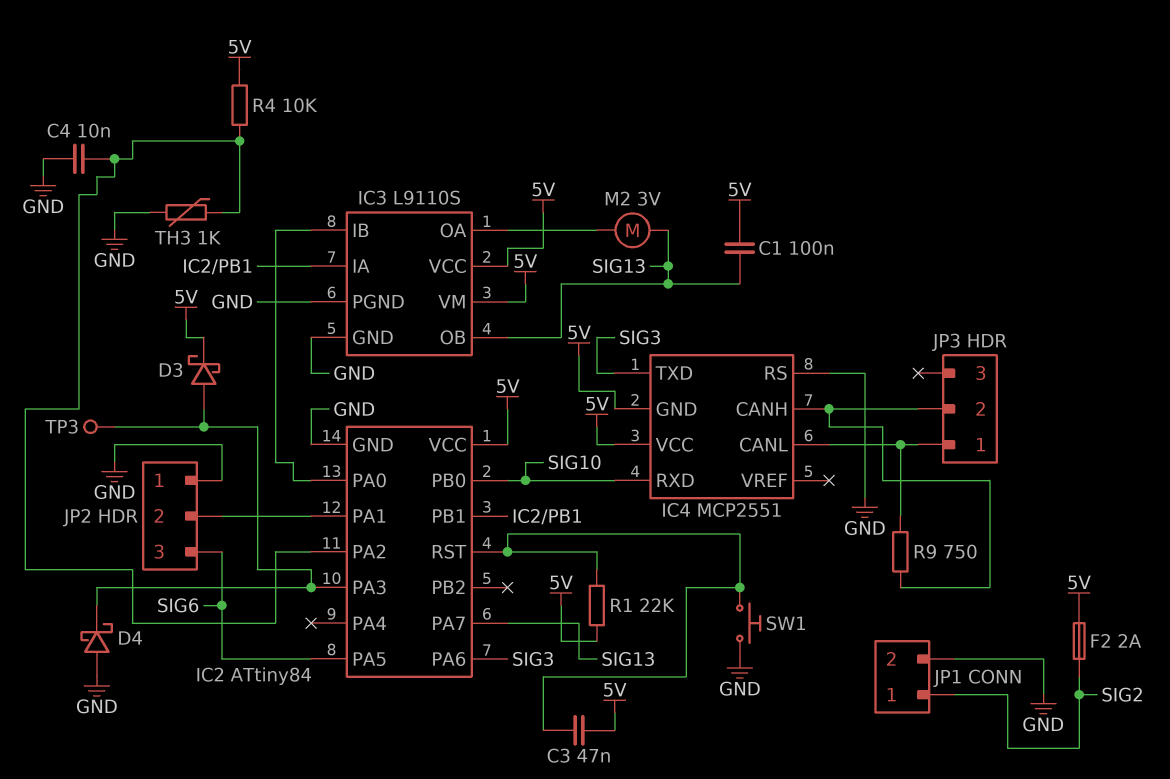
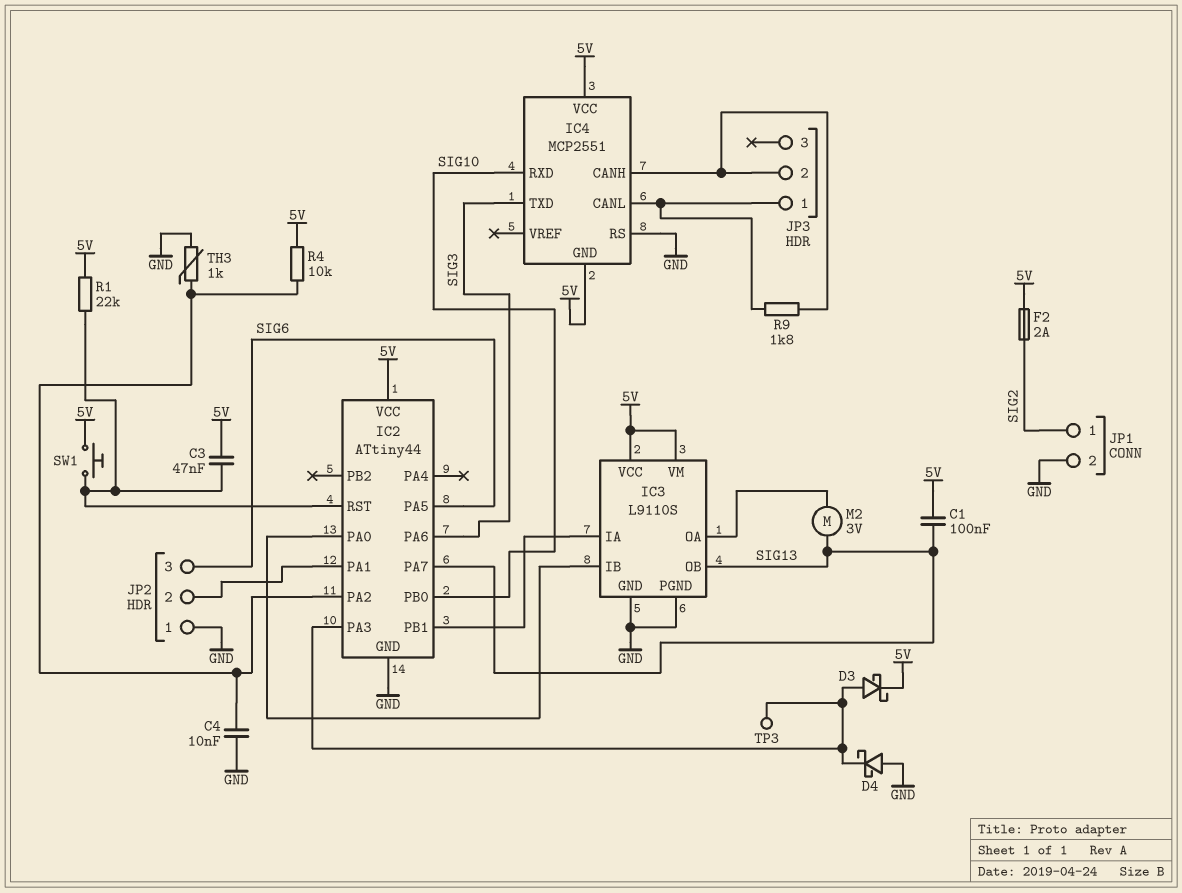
IC2: ATtiny84 -> ATtiny44
R9: 750 (IC4/CANH, IC4/CANL) -> 1.8k (IC4/CANH, IC4/CANL)
SW1: button (GND, IC2/RST) -> button (5V, IC2/RST)

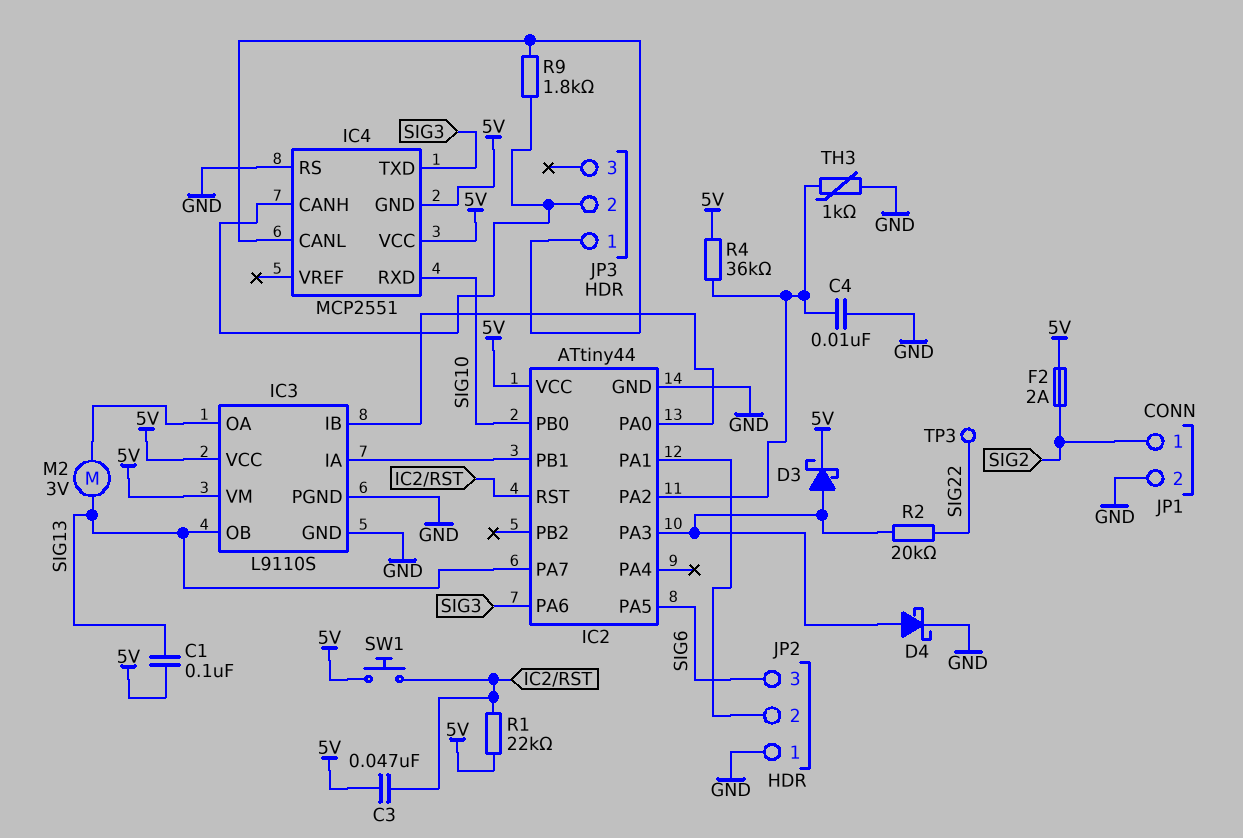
D4: schottky (A GND, K IC2/PA3) -> schottky (A IC2/PA3, K GND)
R2: none -> 20k (IC2/PA3, SIG22)
R4: 10k (5V, IC2/PA2) -> 36k (5V, IC2/PA2)
TP3: test point (IC2/PA3) -> test point (SIG22)

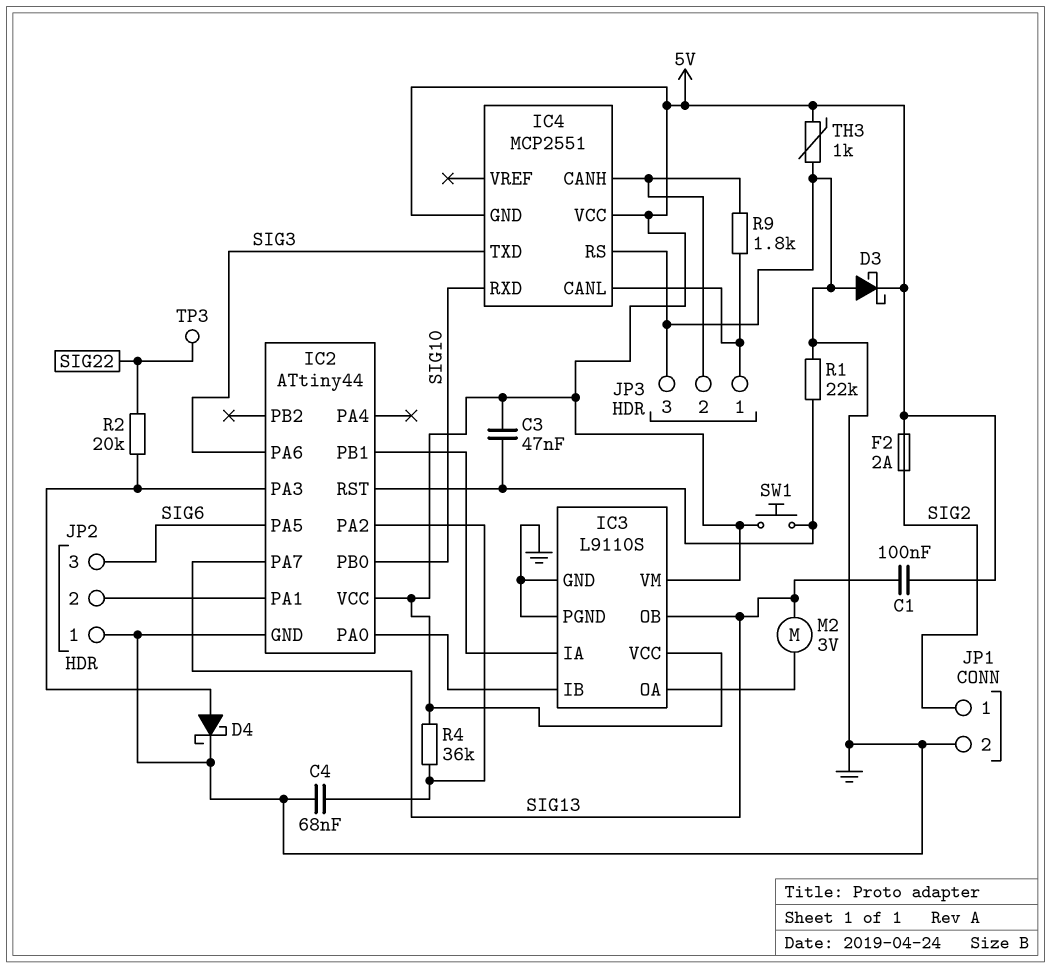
C4: 10nF (GND, IC2/PA2) -> 68nF (GND, IC2/PA2)
D3: schottky (A IC2/PA3, K 5V) -> schottky (A GND, K 5V)
JP3 pin 3: none -> GND
R1: 22k (5V, IC2/RST) -> 22k (GND, IC2/RST)
TH3: 1k (GND, IC2/PA2) -> 1k (5V, GND)

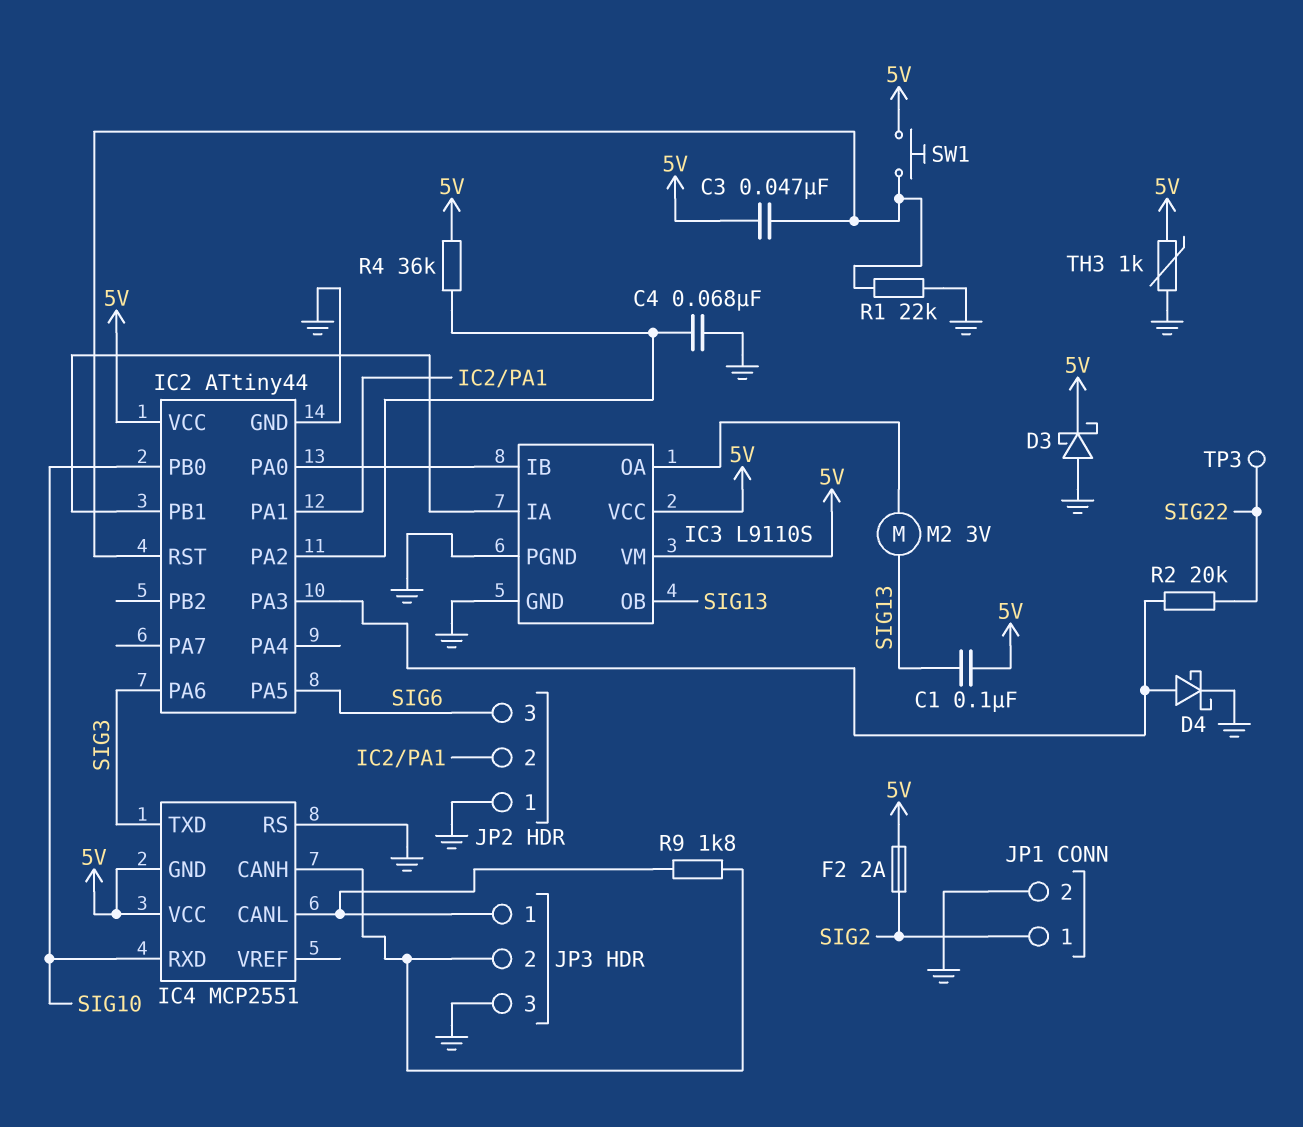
IC2 pin PA7: SIG13 -> none

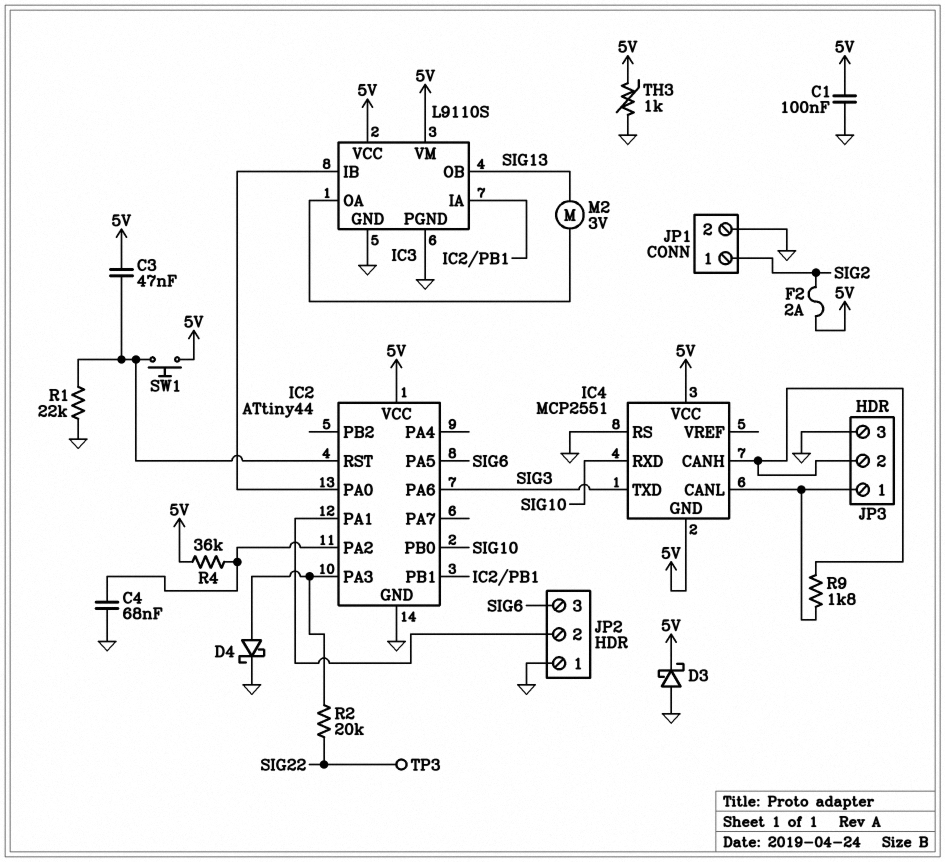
C1: 100nF (5V, SIG13) -> 100nF (5V, GND)

